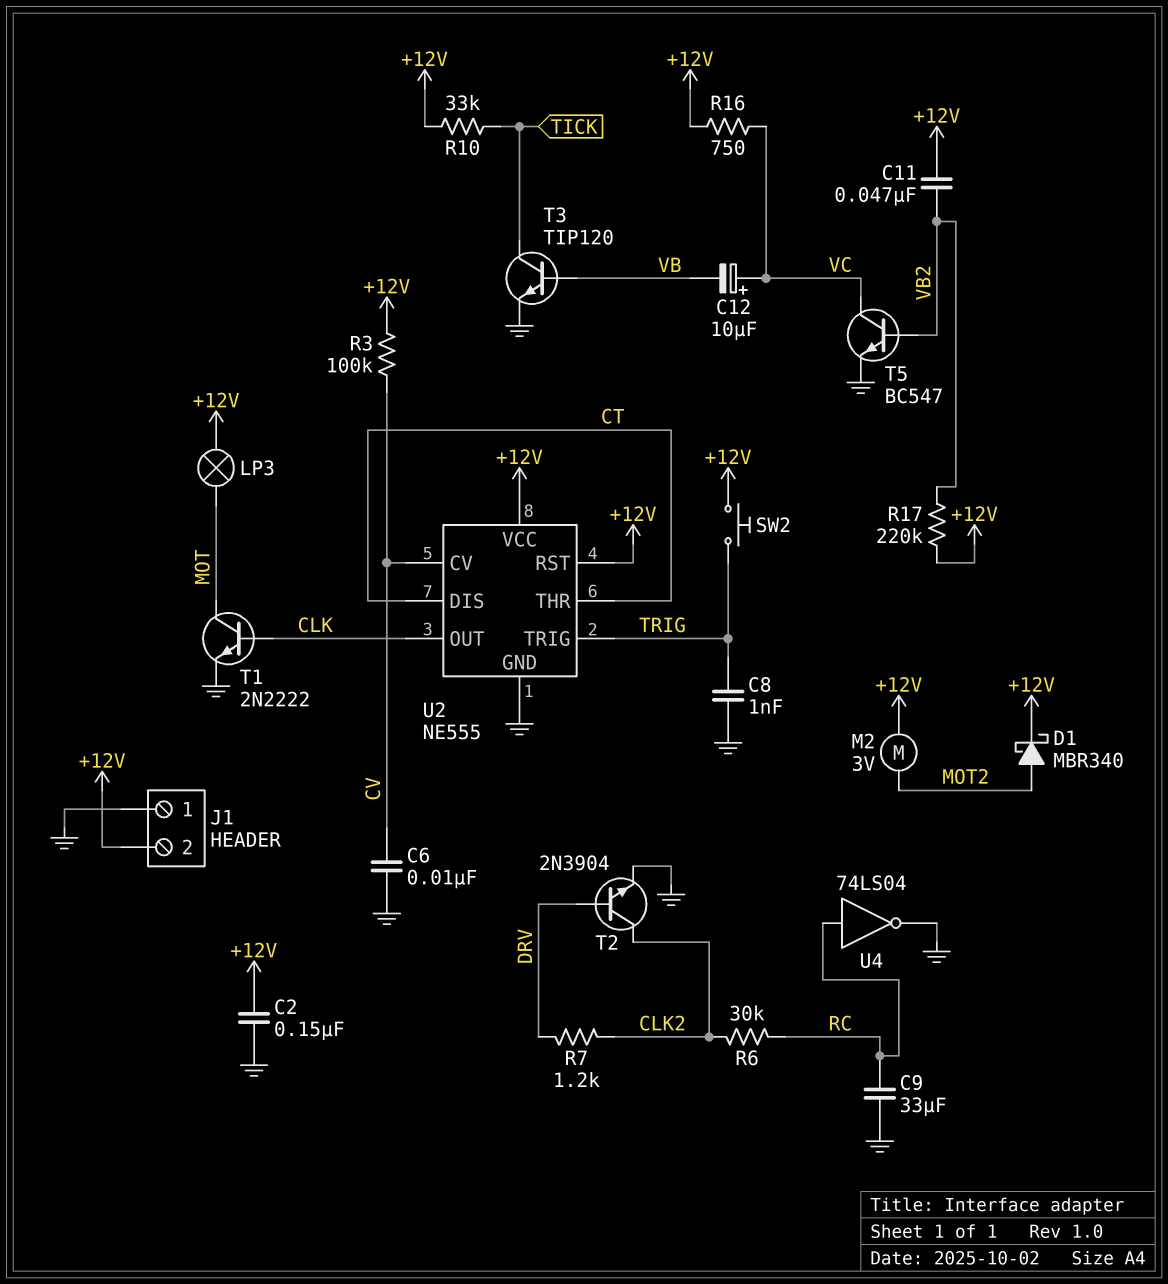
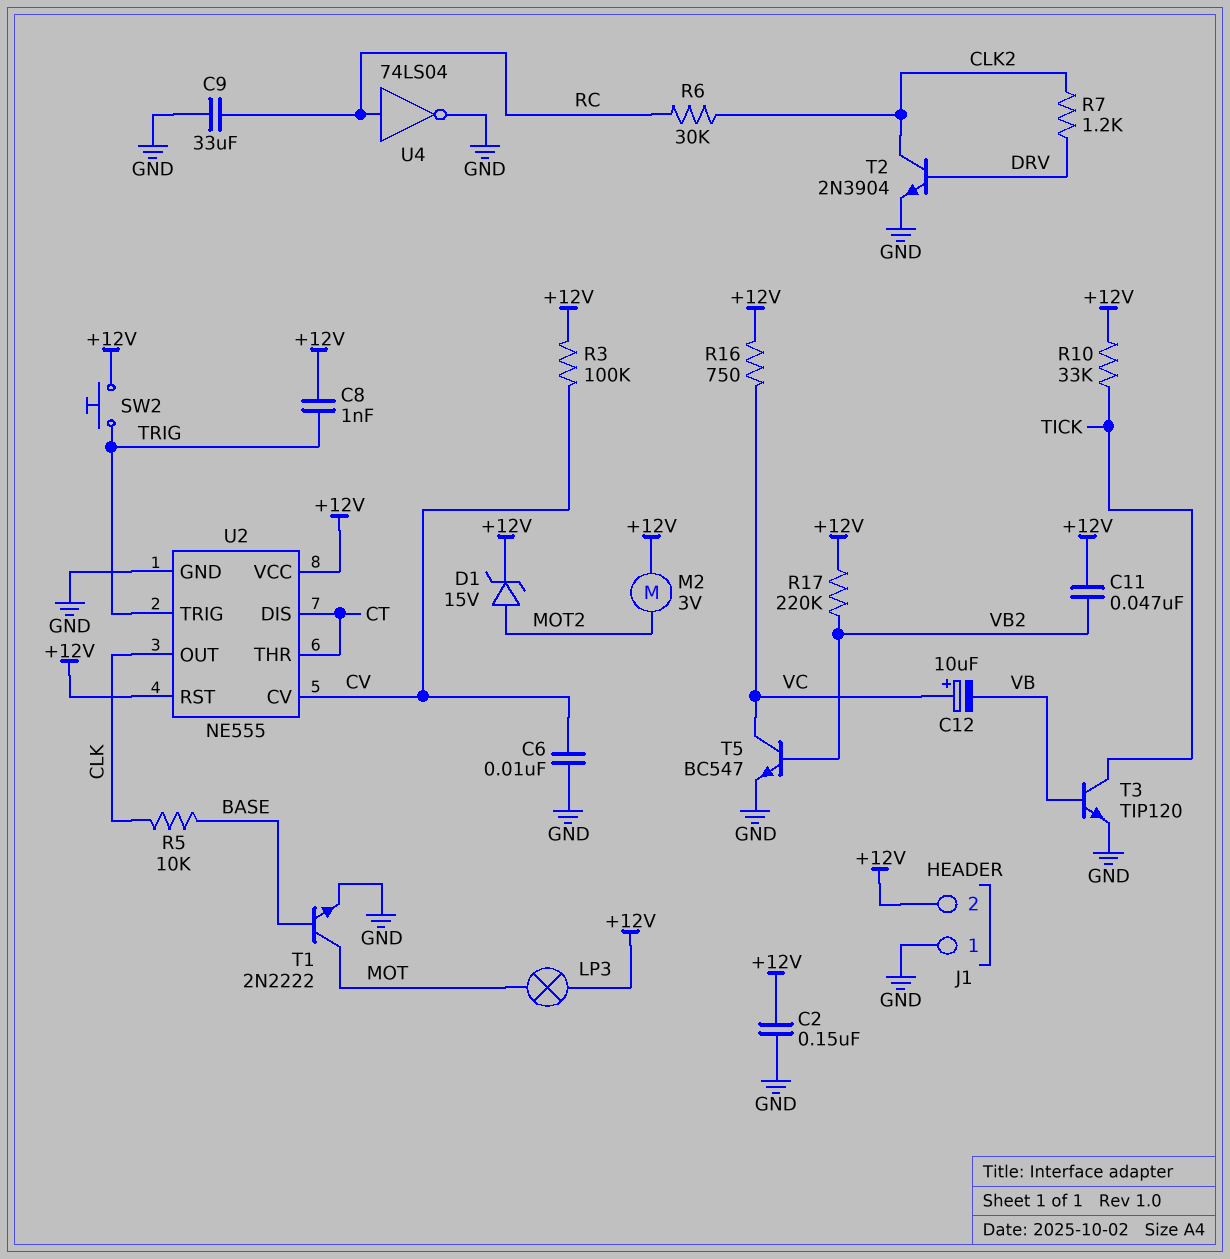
C8: 1nF (GND, TRIG) -> 1nF (+12V, TRIG)
D1: schottky MBR340 (A MOT2, K +12V) -> zener 15V (A MOT2, K +12V)
R5: none -> 10k (BASE, CLK)
T1: NPN 2N2222 (B CLK, C MOT, E GND) -> NPN 2N2222 (B BASE, C MOT, E GND)

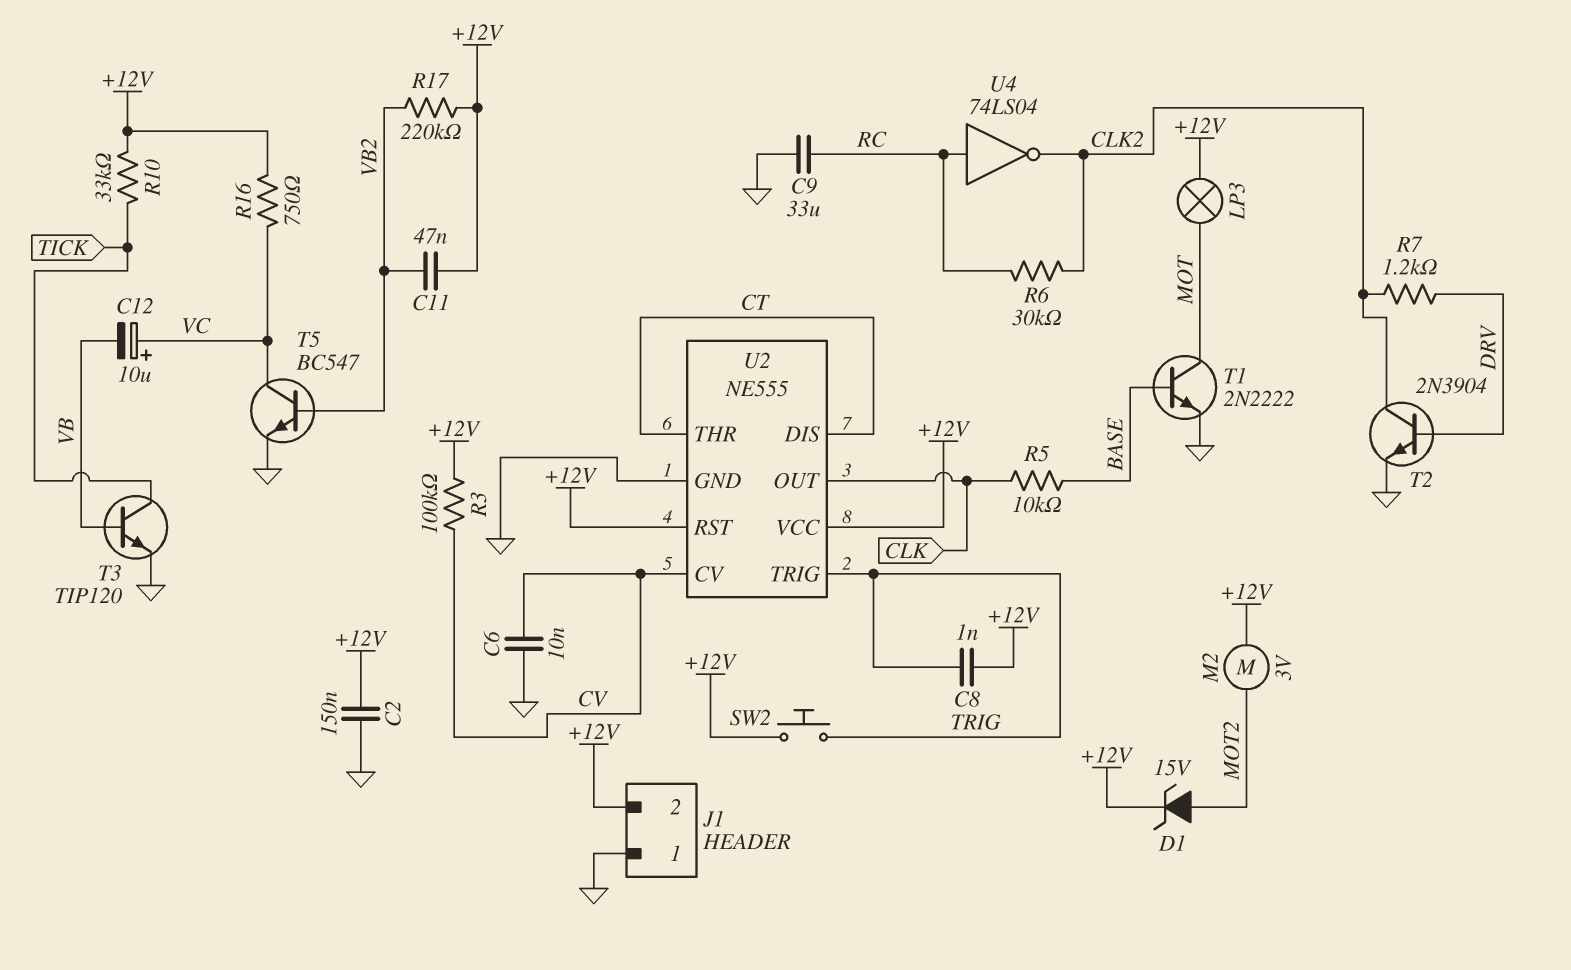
U4: NOT 74LS04 (in RC, out GND) -> NOT 74LS04 (in RC, out CLK2)

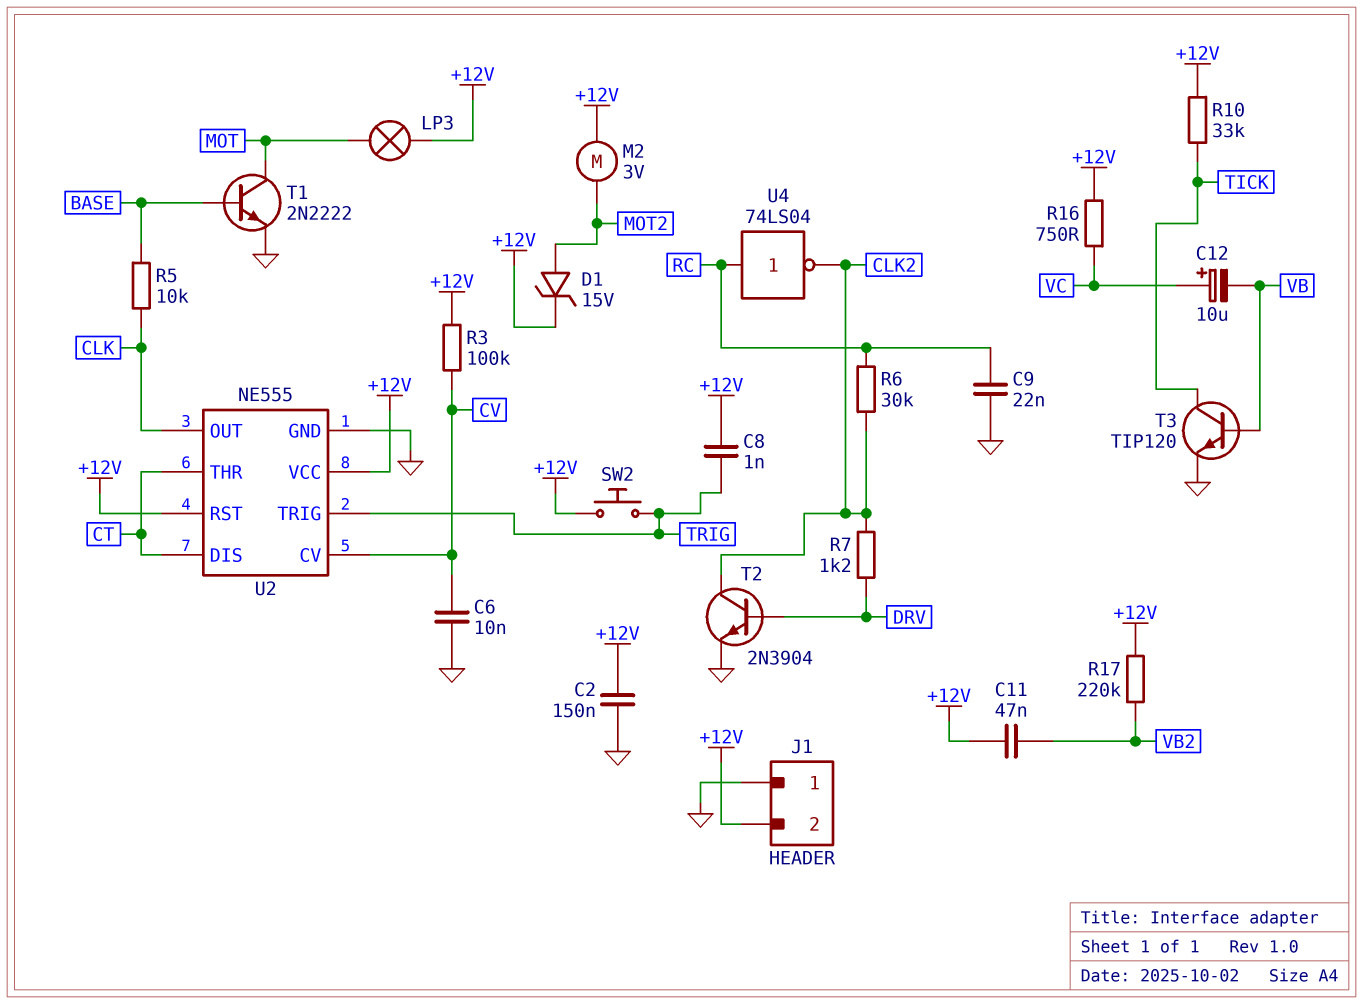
C9: 33uF (GND, RC) -> 22nF (GND, RC)
T5: NPN BC547 (B VB2, C VC, E GND) -> none

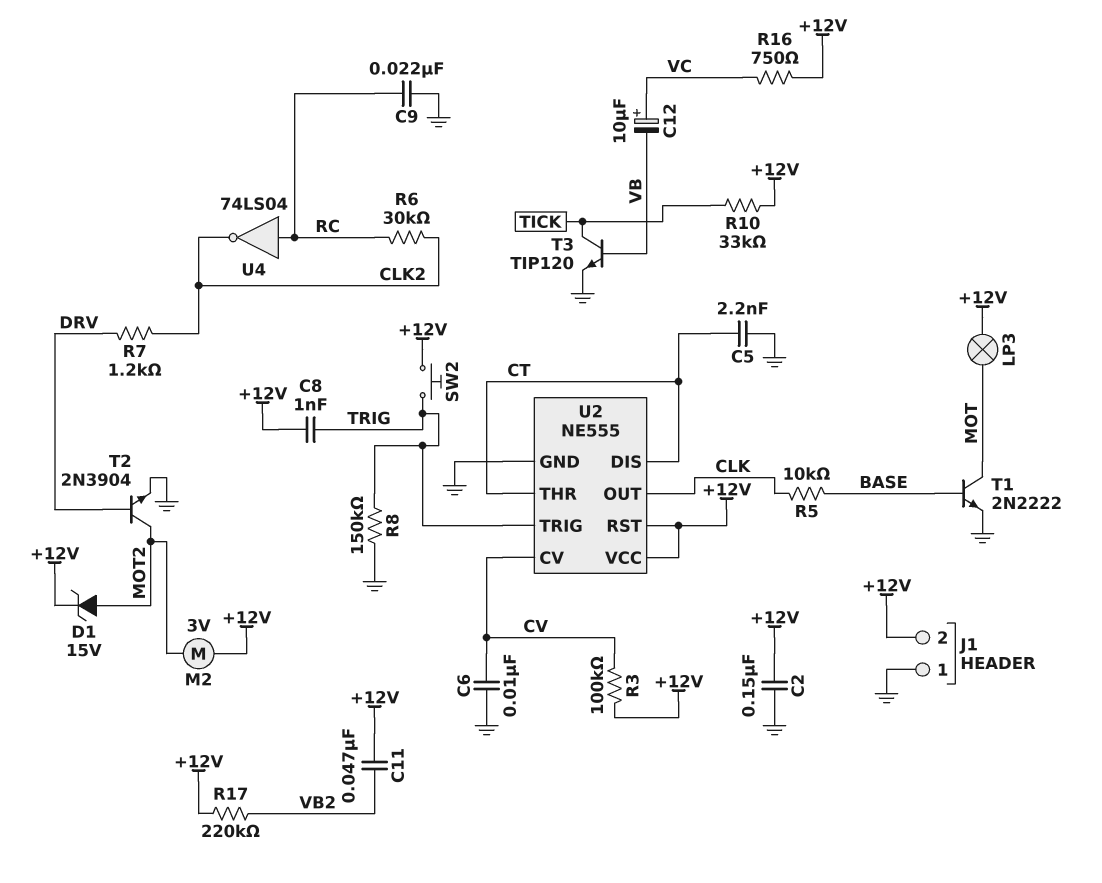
C5: none -> 2.2nF (CT, GND)
R8: none -> 150k (GND, TRIG)
T2: NPN 2N3904 (B DRV, C CLK2, E GND) -> NPN 2N3904 (B DRV, C MOT2, E GND)

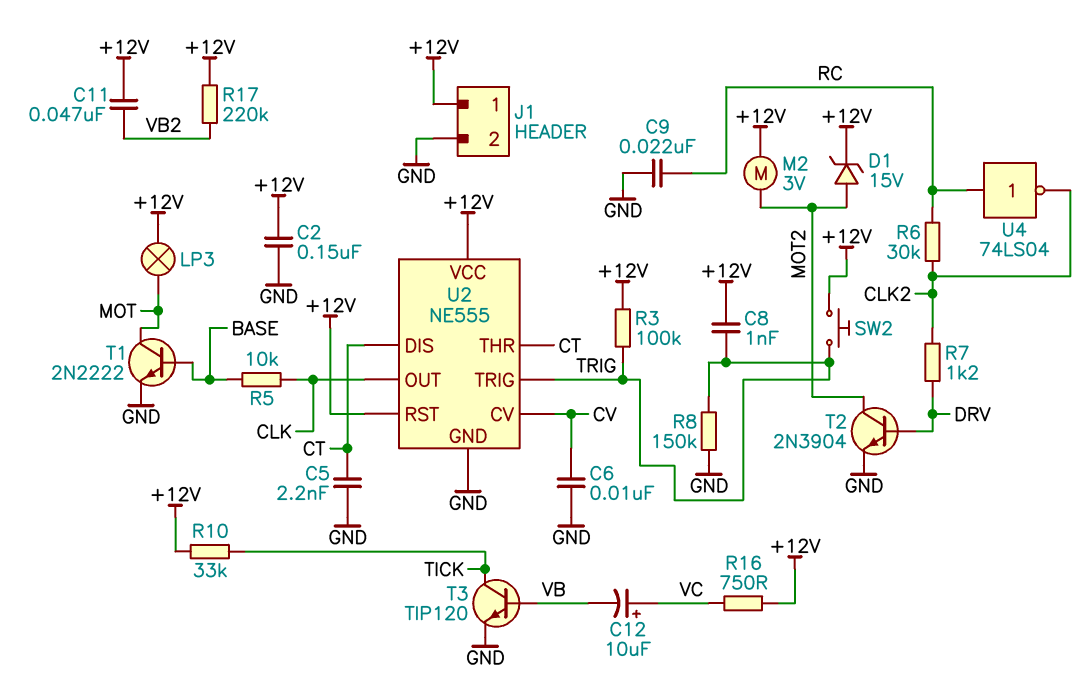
J1 pin 1: GND -> +12V
J1 pin 2: +12V -> GND
R3: 100k (+12V, CV) -> 100k (+12V, TRIG)

